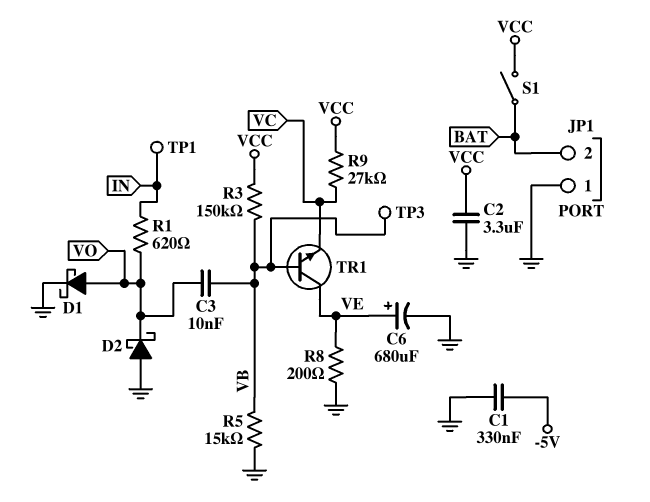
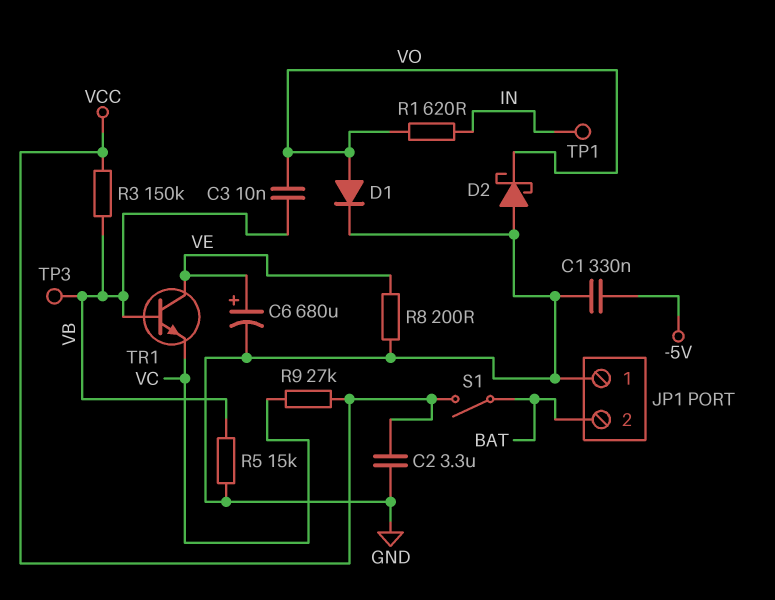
D1: schottky (A VO, K GND) -> diode (A VO, K GND)

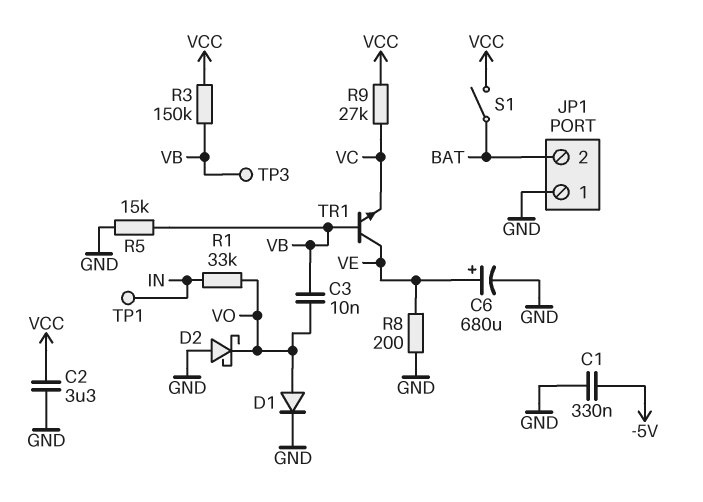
R1: 620 (IN, VO) -> 33k (IN, VO)

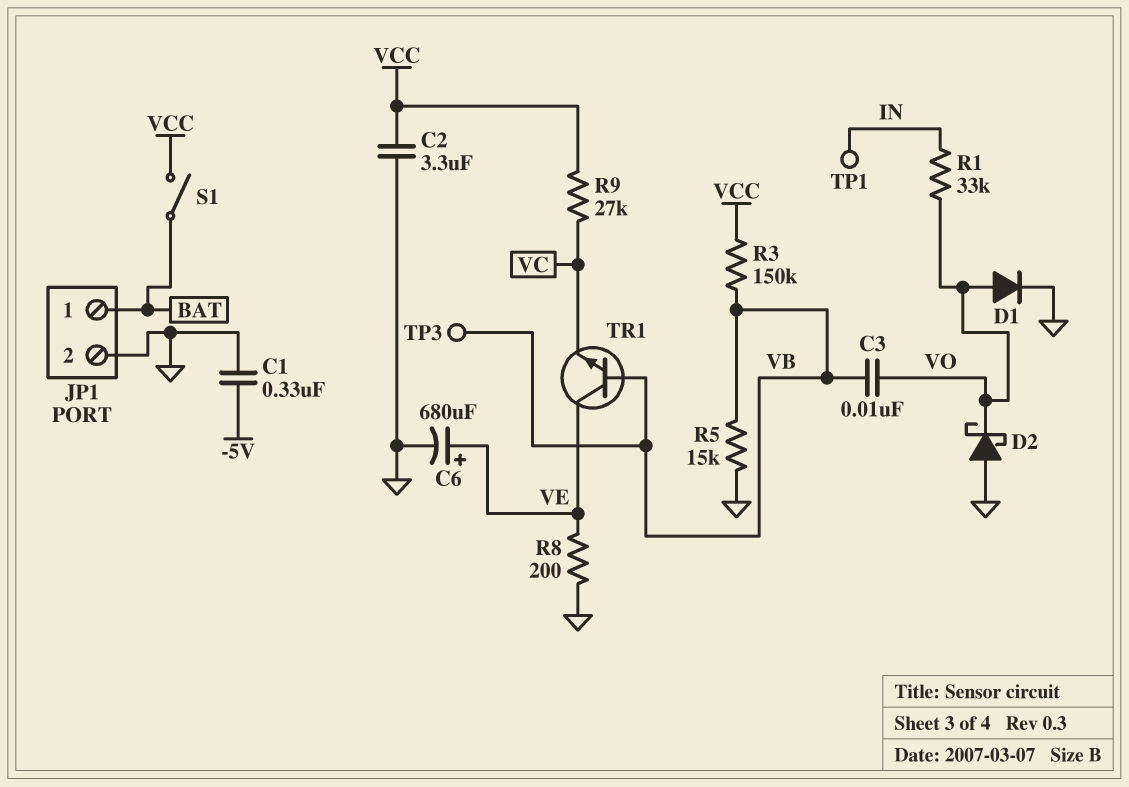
JP1 pin 1: GND -> BAT
JP1 pin 2: BAT -> GND

